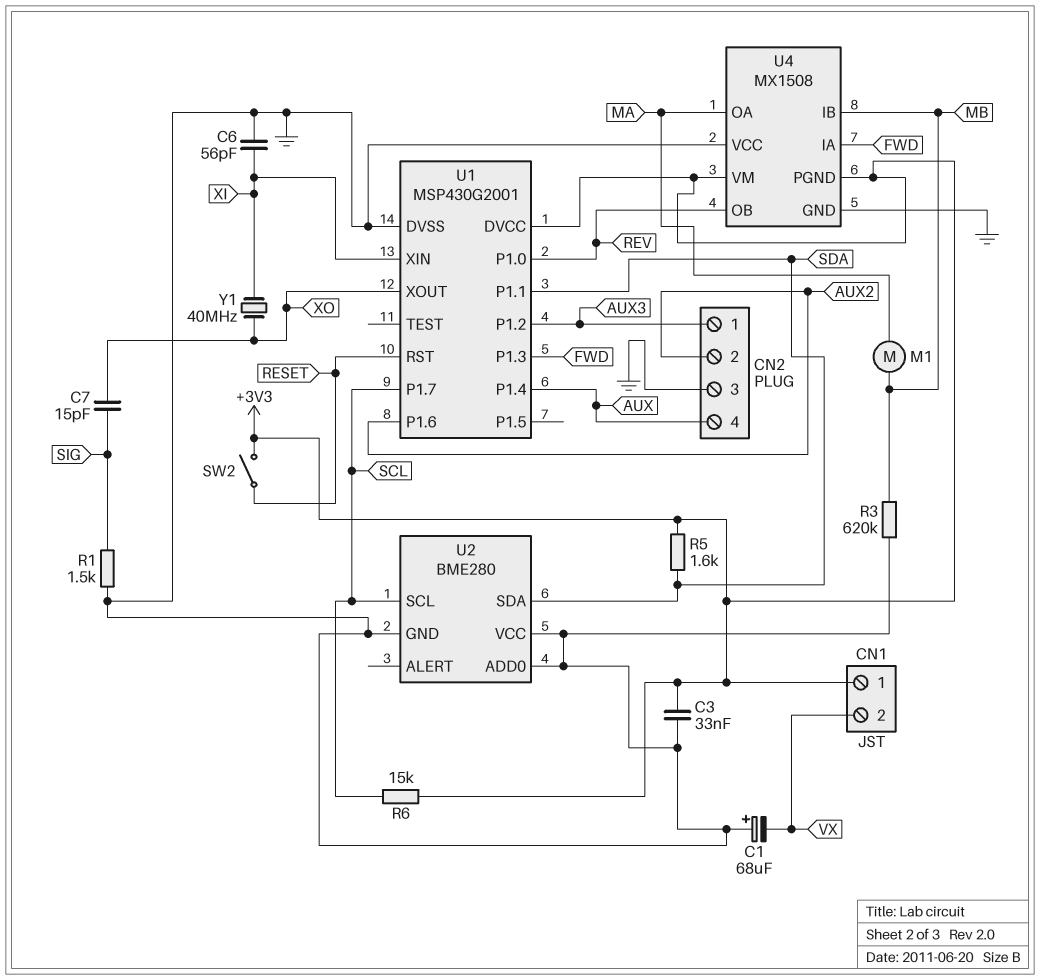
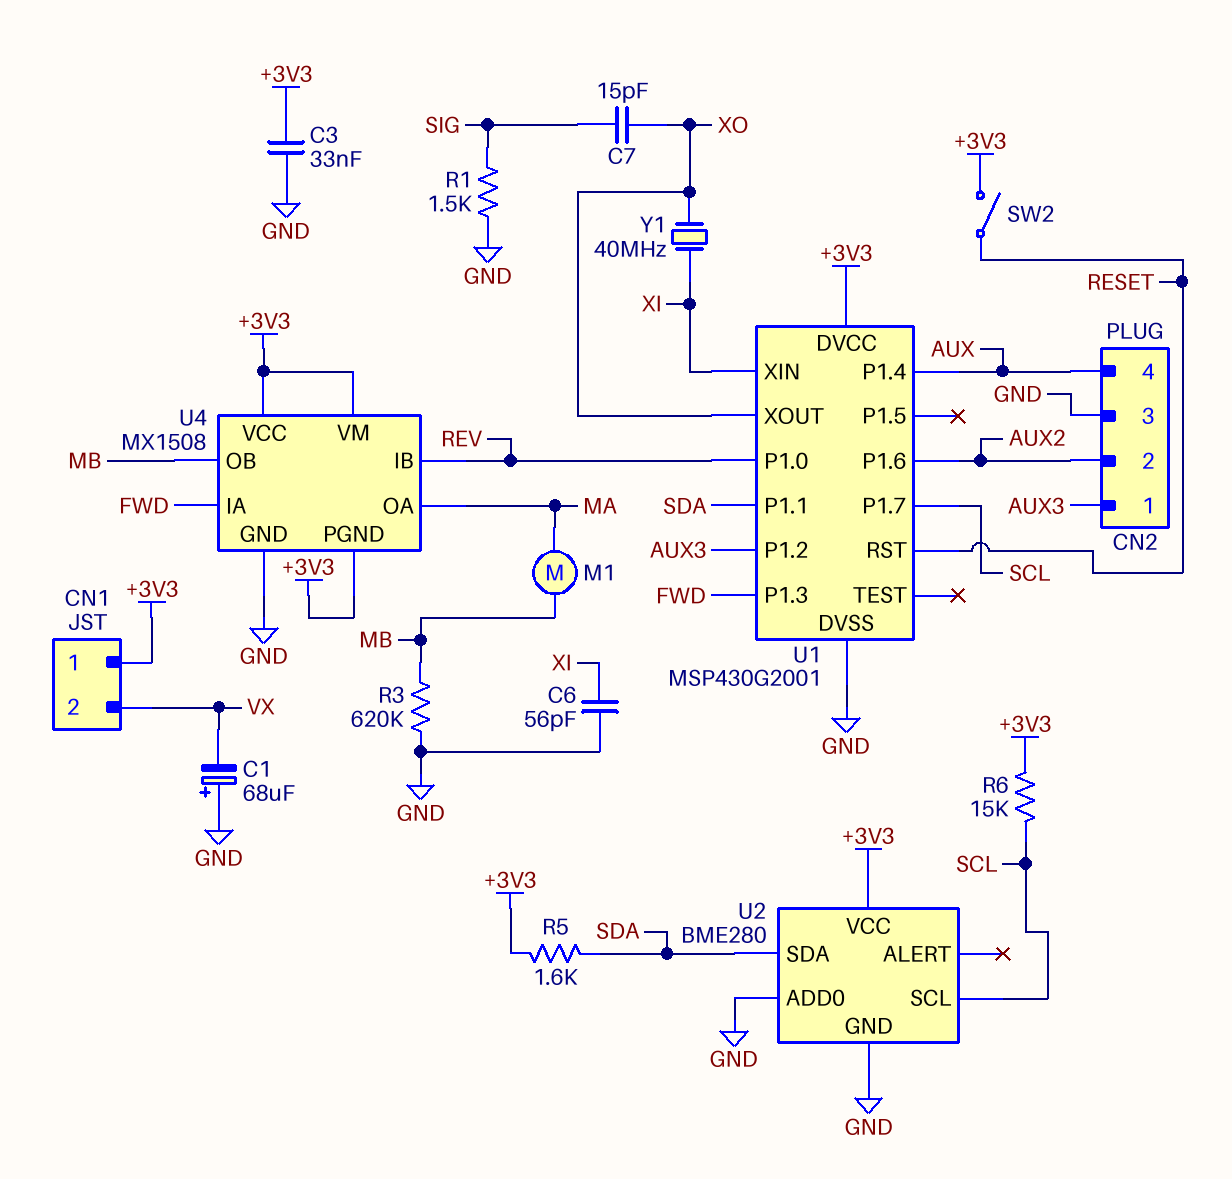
U2 pin VCC: GND -> +3V3
U4 pin IB: MB -> REV
U4 pin OB: REV -> MB
U4 pin VCC: GND -> +3V3

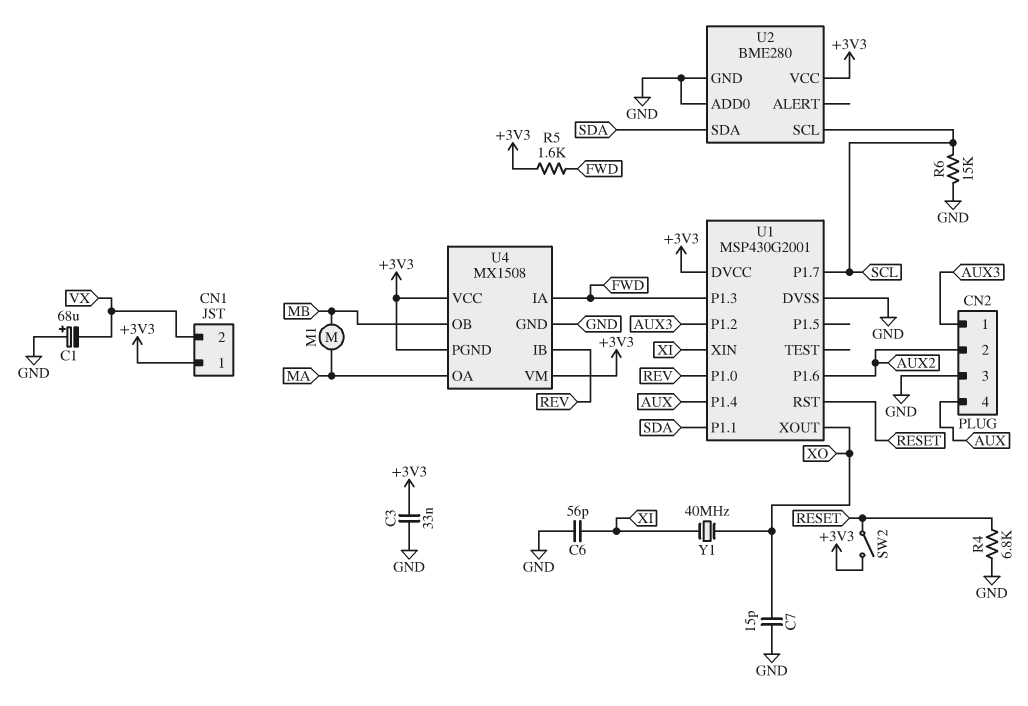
C7: 15pF (SIG, XO) -> 15pF (GND, XO)
R1: 1.5k (GND, SIG) -> none
R3: 620k (GND, MB) -> none
R4: none -> 6.8k (GND, RESET)
R5: 1.6k (+3V3, SDA) -> 1.6k (+3V3, FWD)
R6: 15k (+3V3, SCL) -> 15k (GND, SCL)

